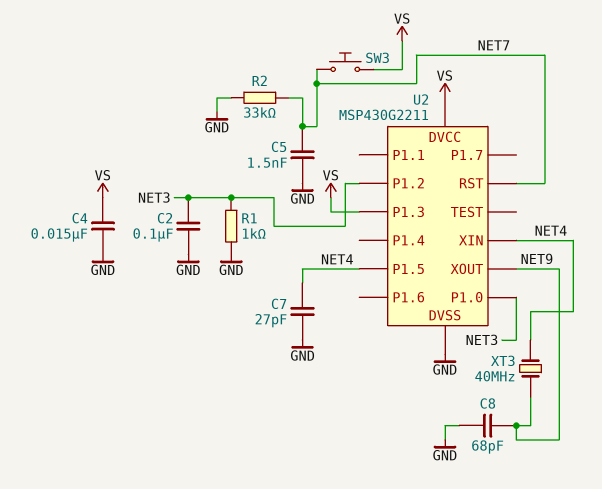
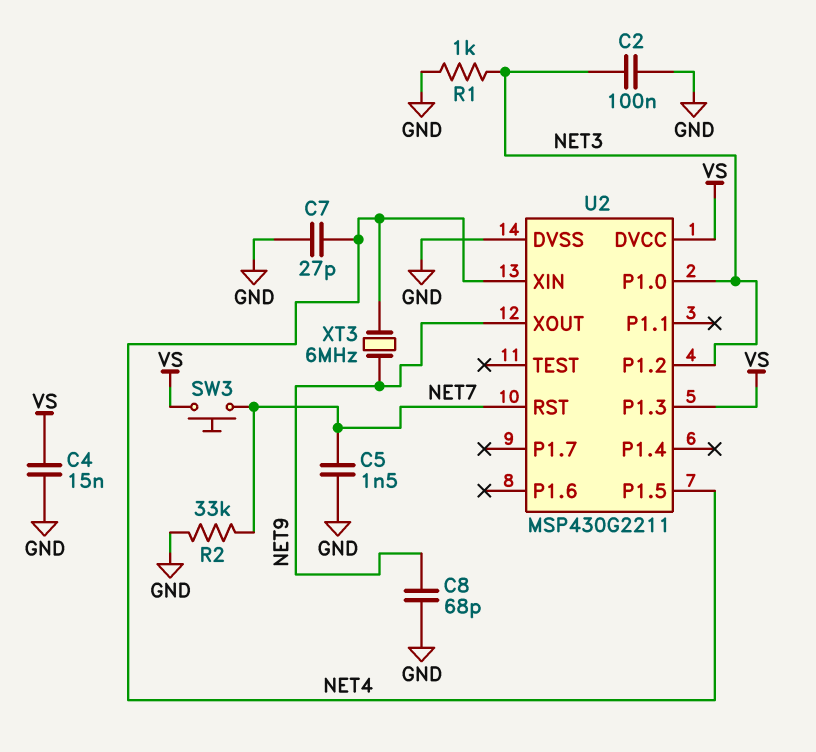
XT3: 40MHz (NET4, NET9) -> 6MHz (NET4, NET9)

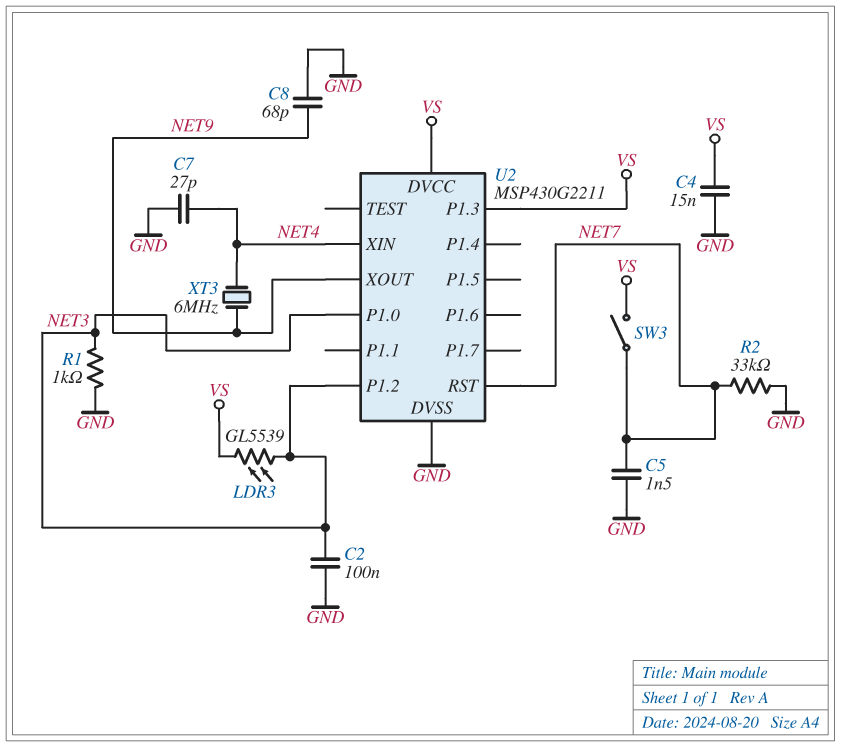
LDR3: none -> GL5539 (NET3, VS)
SW3: button (NET7, VS) -> switch (NET7, VS)
U2 pin P1.5: NET4 -> none

